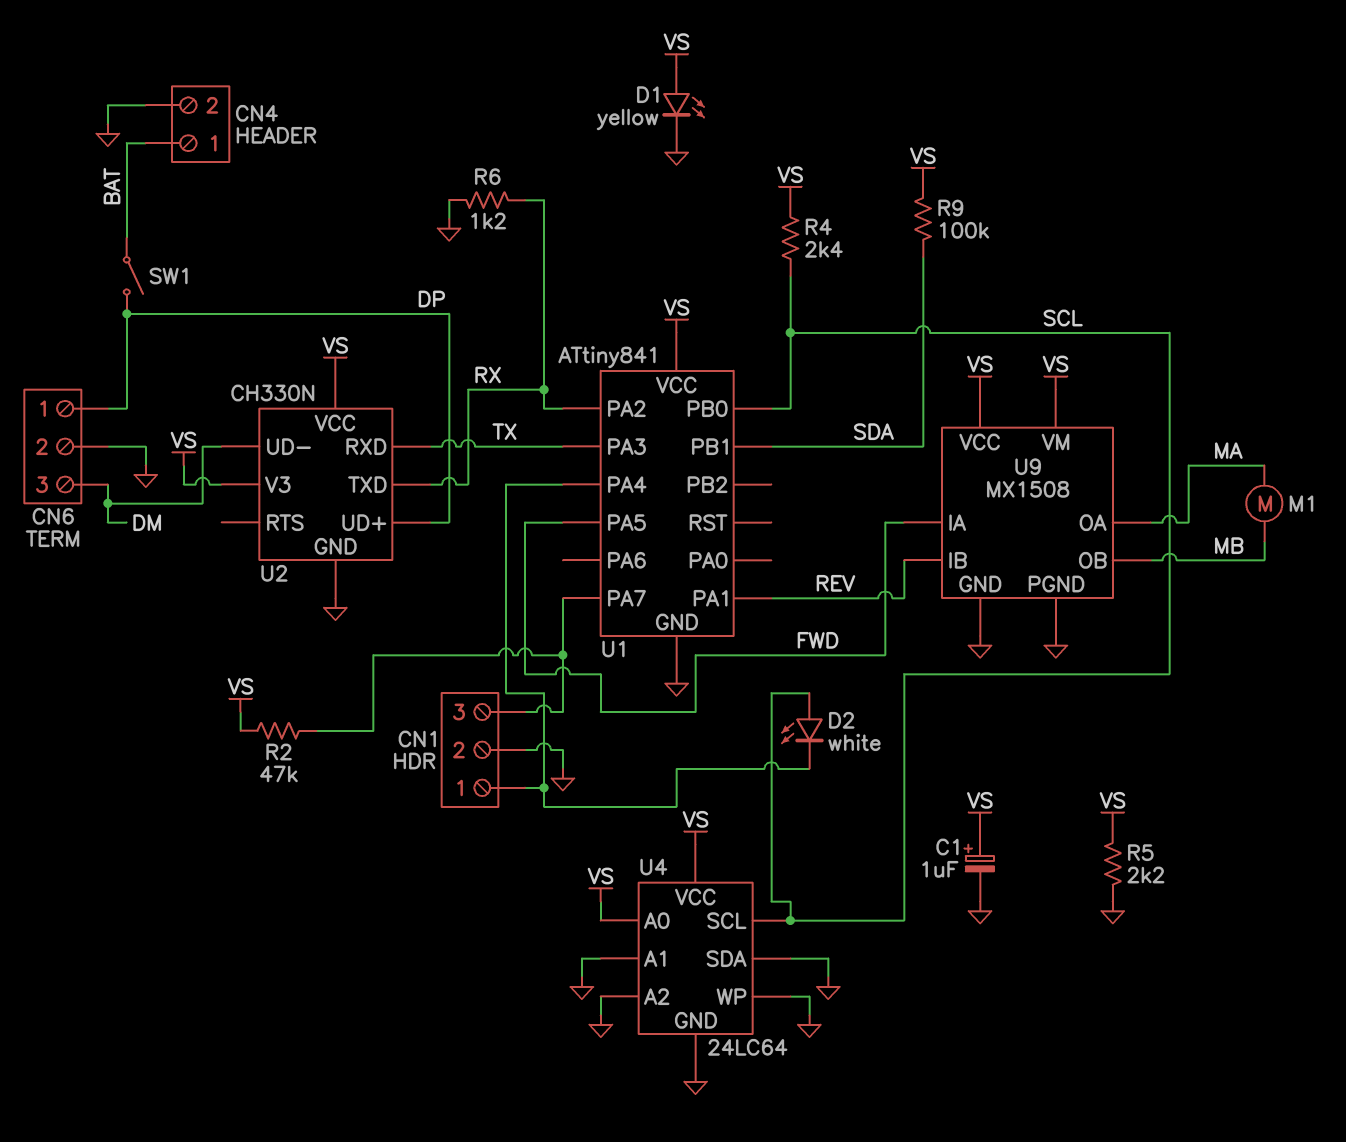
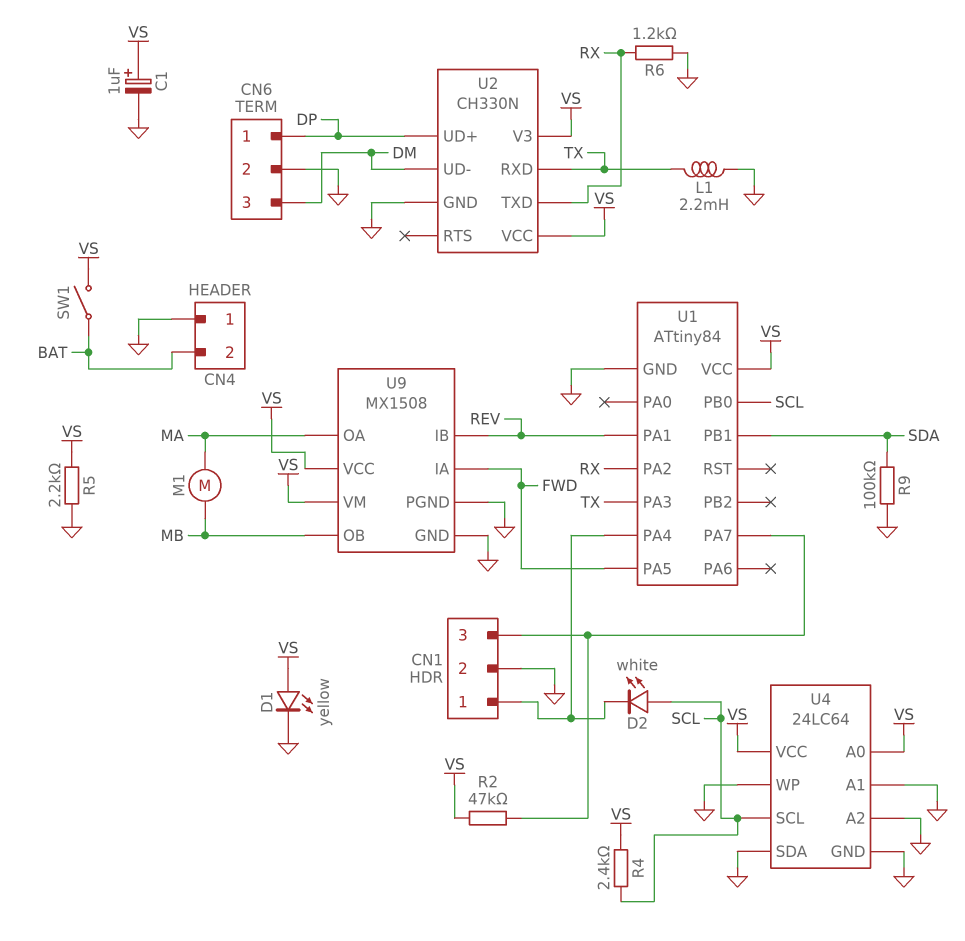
CN4 pin 1: BAT -> GND
CN4 pin 2: GND -> BAT
L1: none -> 2.2mH (GND, TX)
R9: 100k (SDA, VS) -> 100k (GND, SDA)
SW1: switch (BAT, DP) -> switch (BAT, VS)
U1: ATtiny841 -> ATtiny84

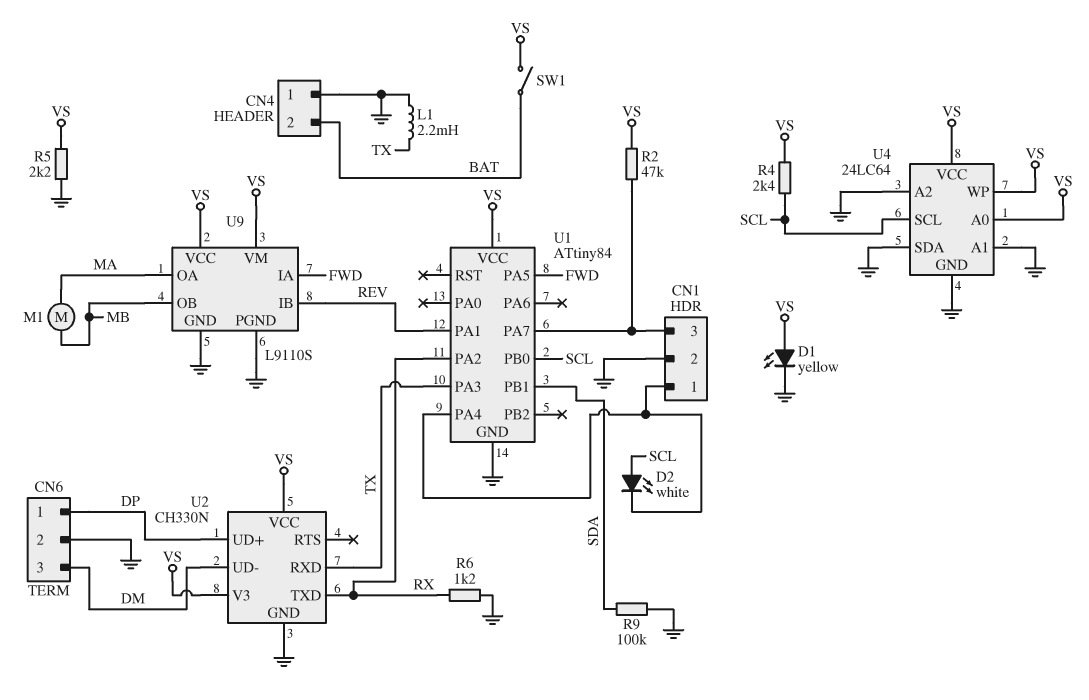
C1: 1uF (plus VS, minus GND) -> none
U4 pin WP: GND -> VS
U9: MX1508 -> L9110S

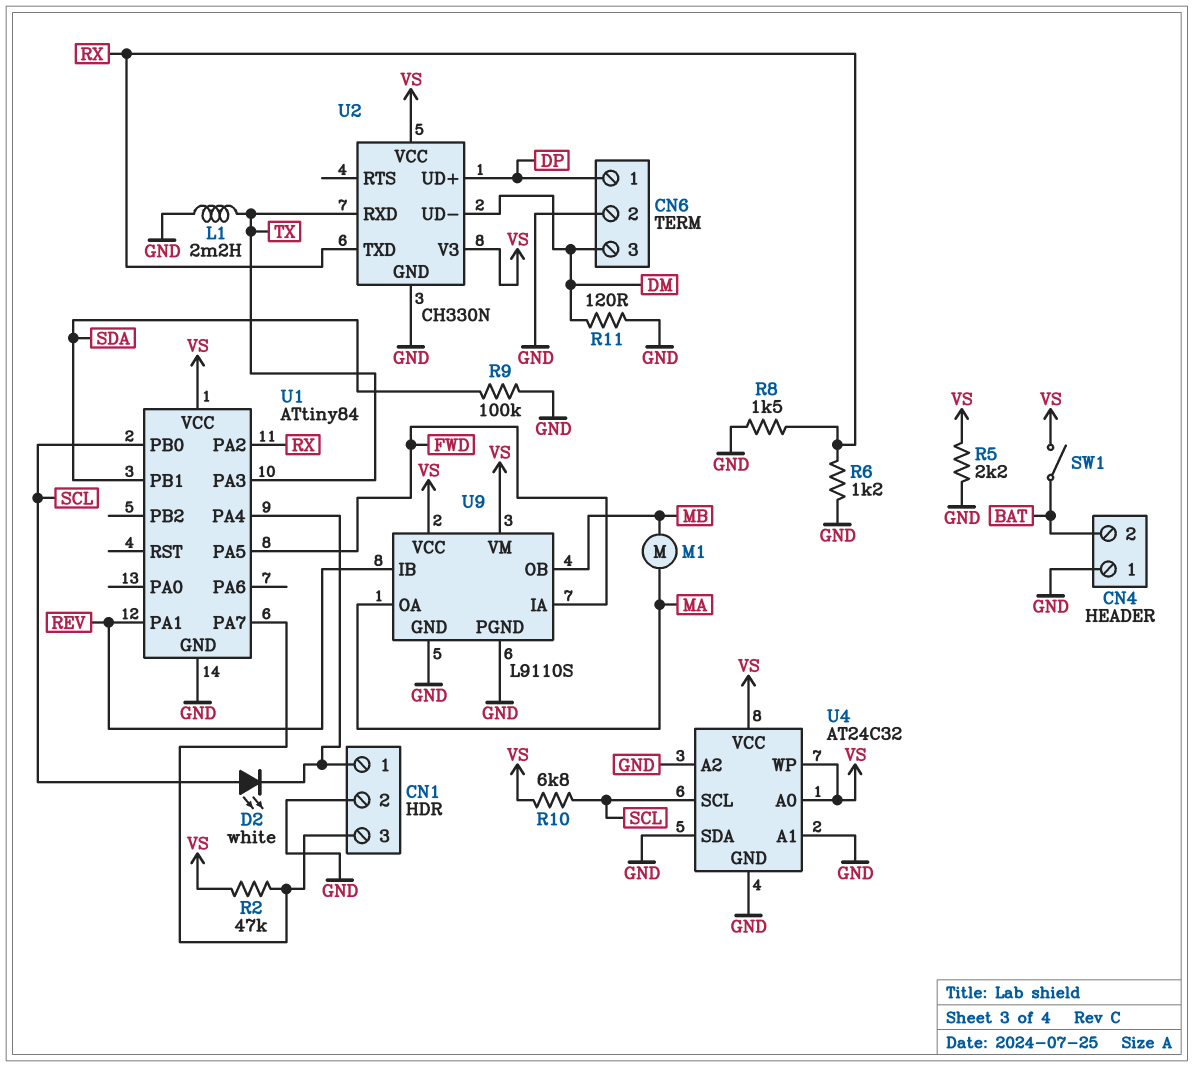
D1: LED yellow (A VS, K GND) -> none
R4: 2.4k (SCL, VS) -> none
R8: none -> 1.5k (GND, RX)
R10: none -> 6.8k (SCL, VS)
R11: none -> 120 (DM, GND)
U4: 24LC64 -> AT24C32

